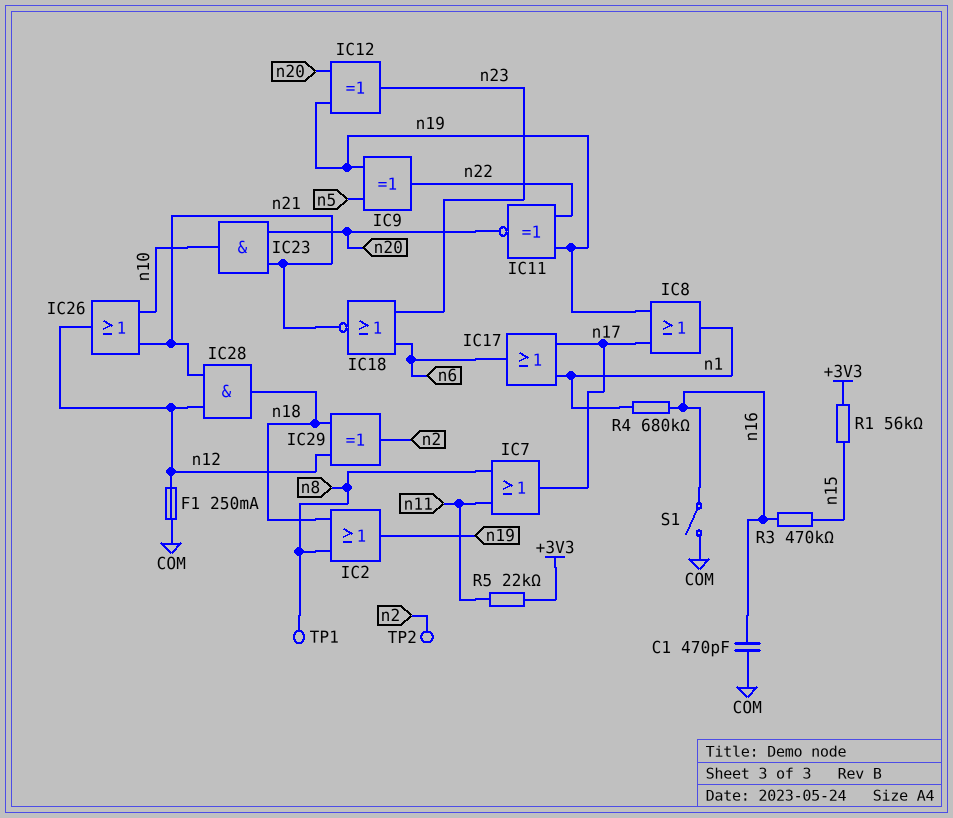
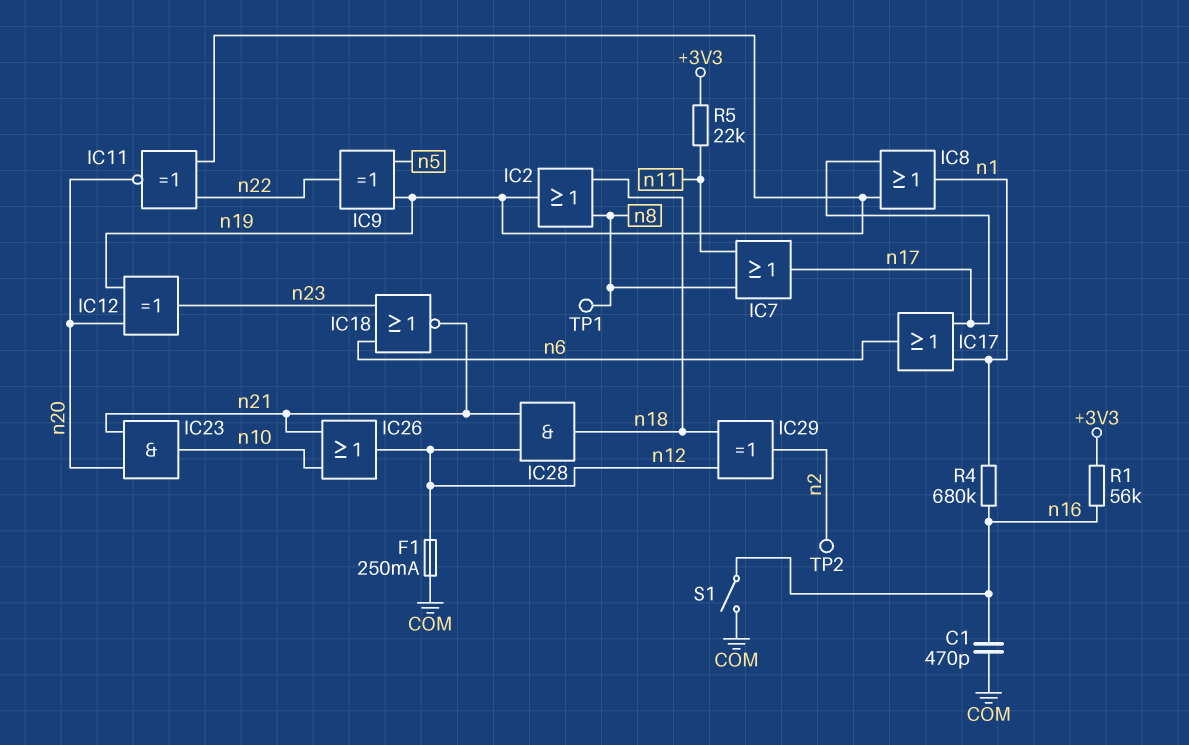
R1: 56k (+3V3, n15) -> 56k (+3V3, n16)
R3: 470k (n15, n16) -> none

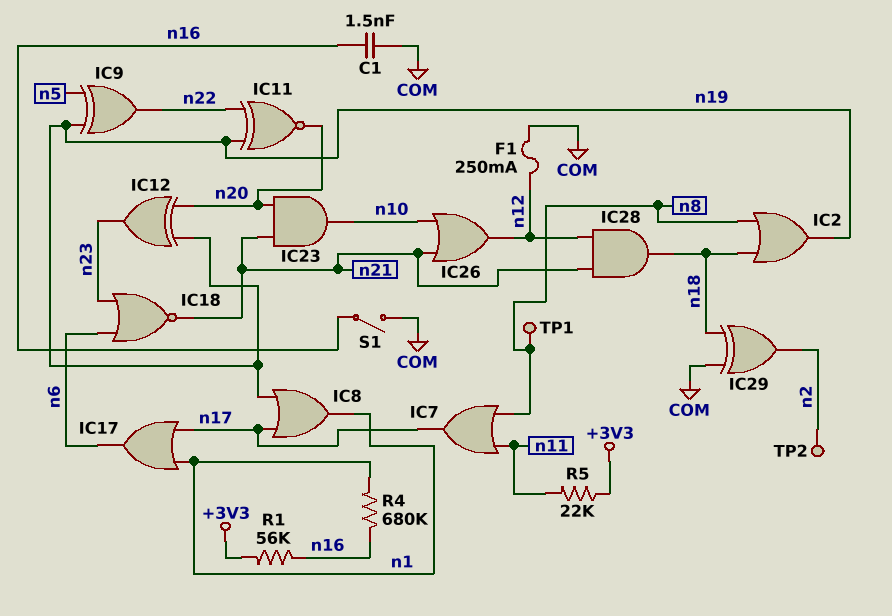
C1: 470pF (COM, n16) -> 1.5nF (COM, n16)
IC29: XOR (in n12, in n18, out n2) -> XOR (in COM, in n18, out n2)

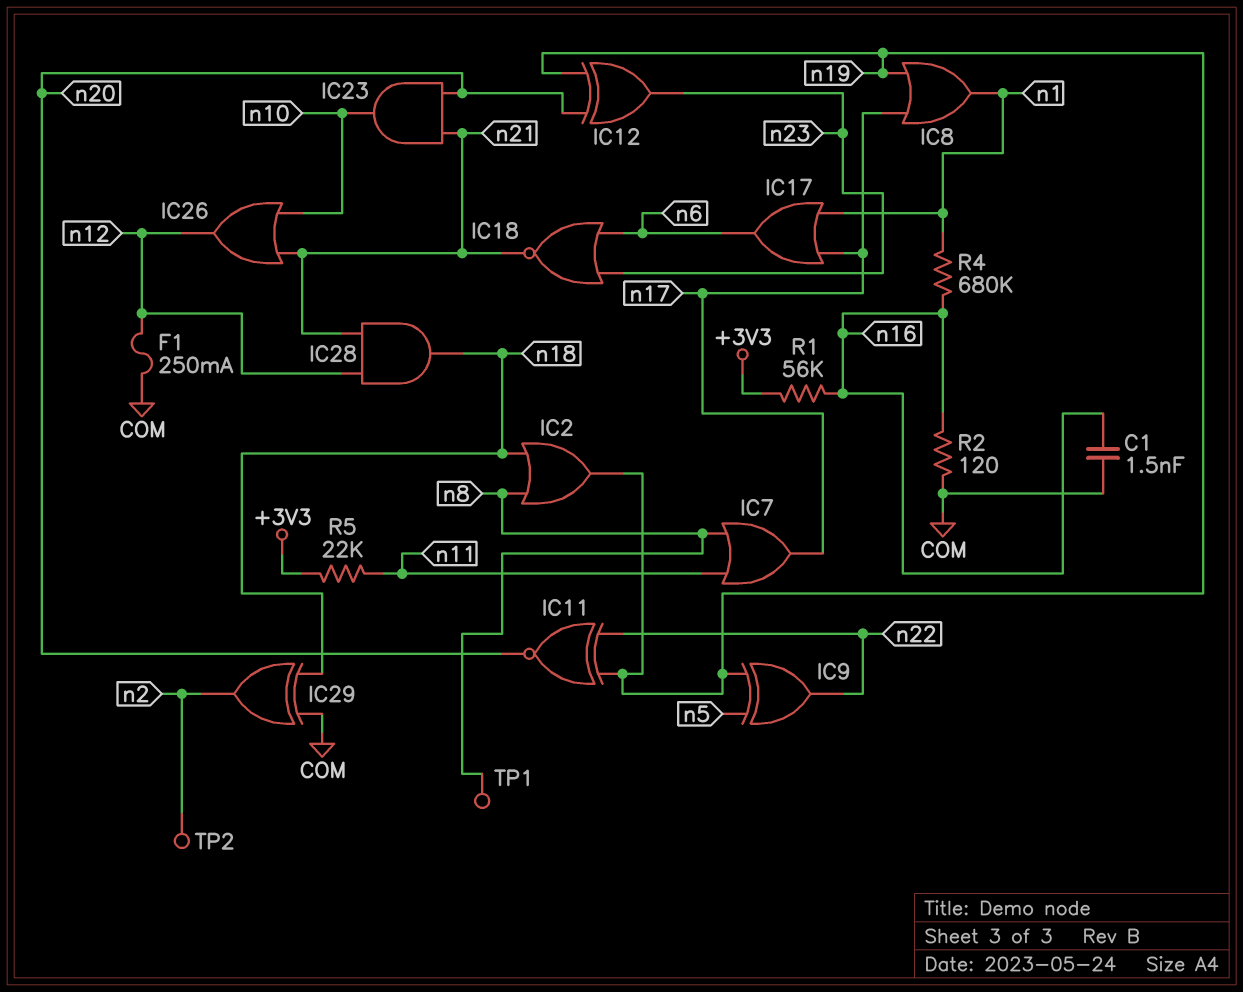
R2: none -> 120 (COM, n16)
S1: switch (COM, n16) -> none

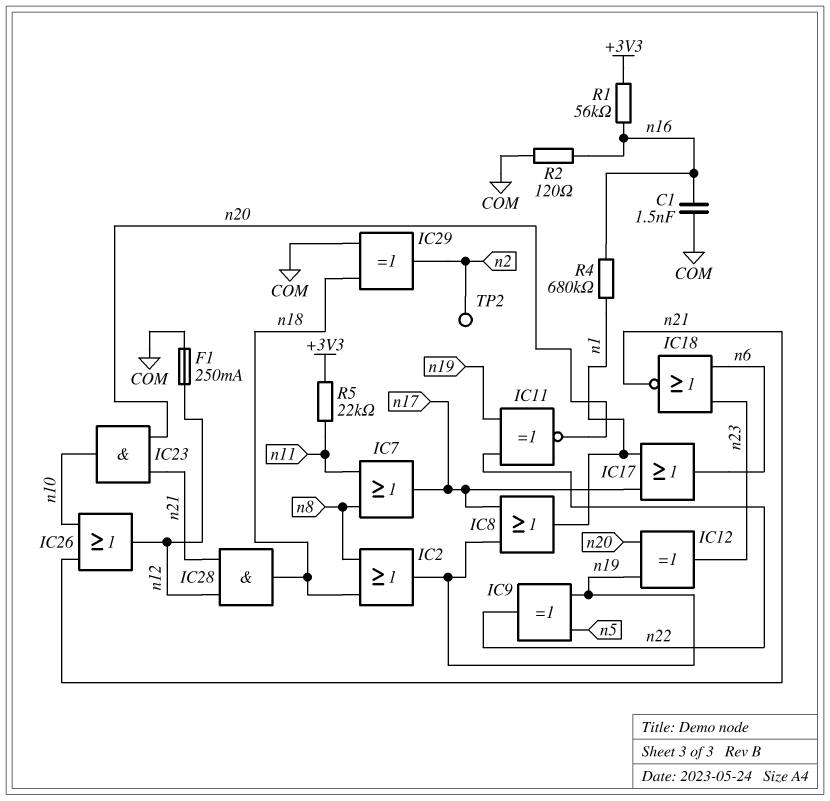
TP1: test point (n8) -> none

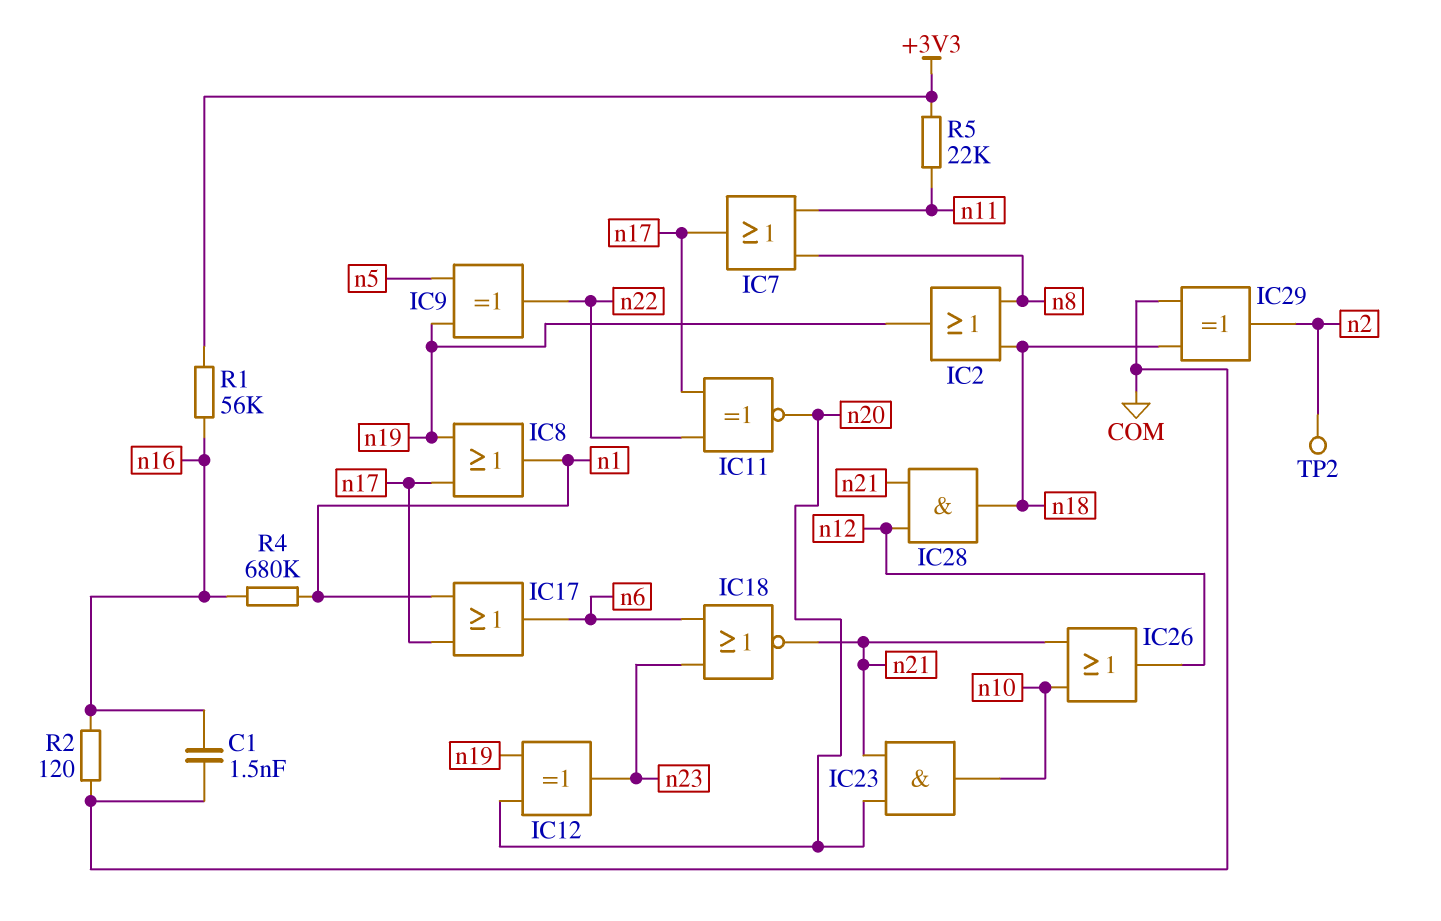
F1: 250mA (COM, n12) -> none
IC11: XNOR (in n19, in n22, out n20) -> XNOR (in n17, in n22, out n20)

